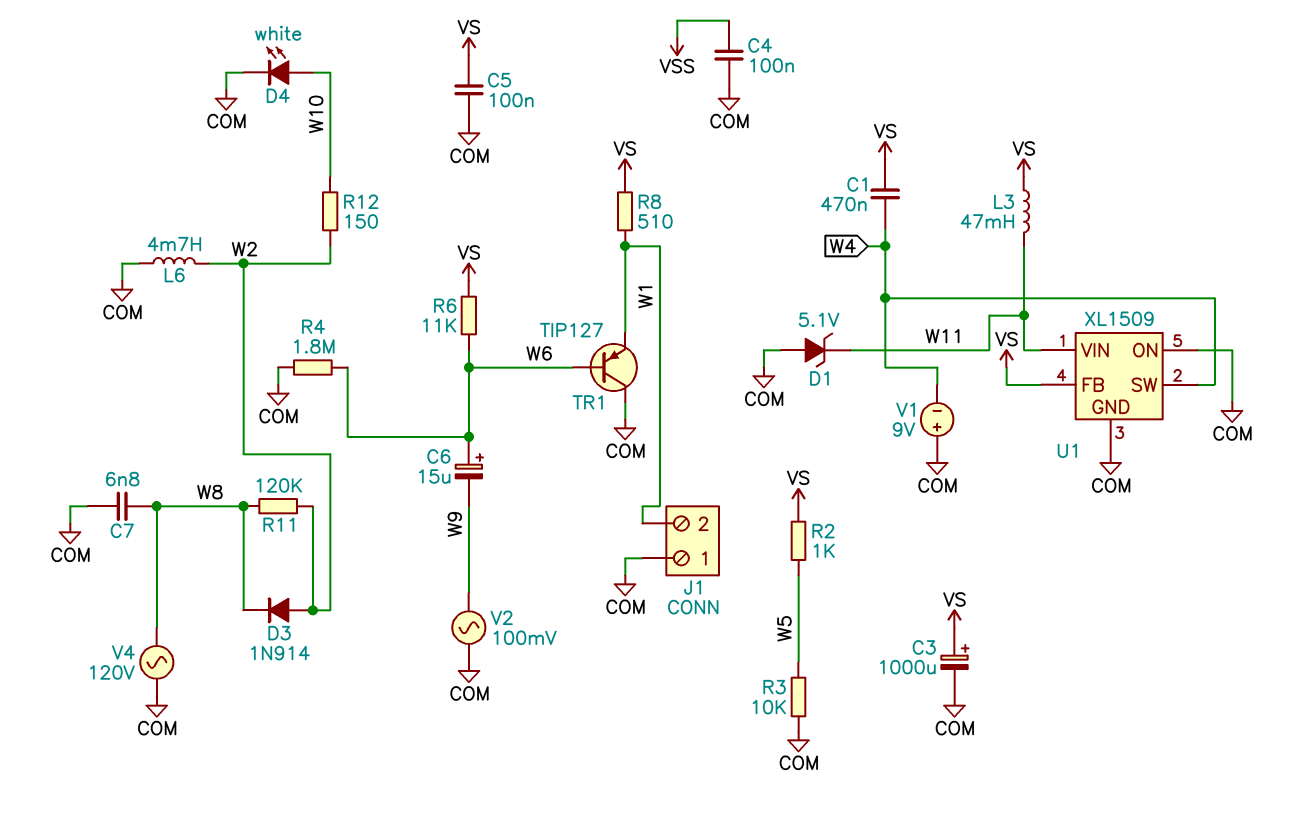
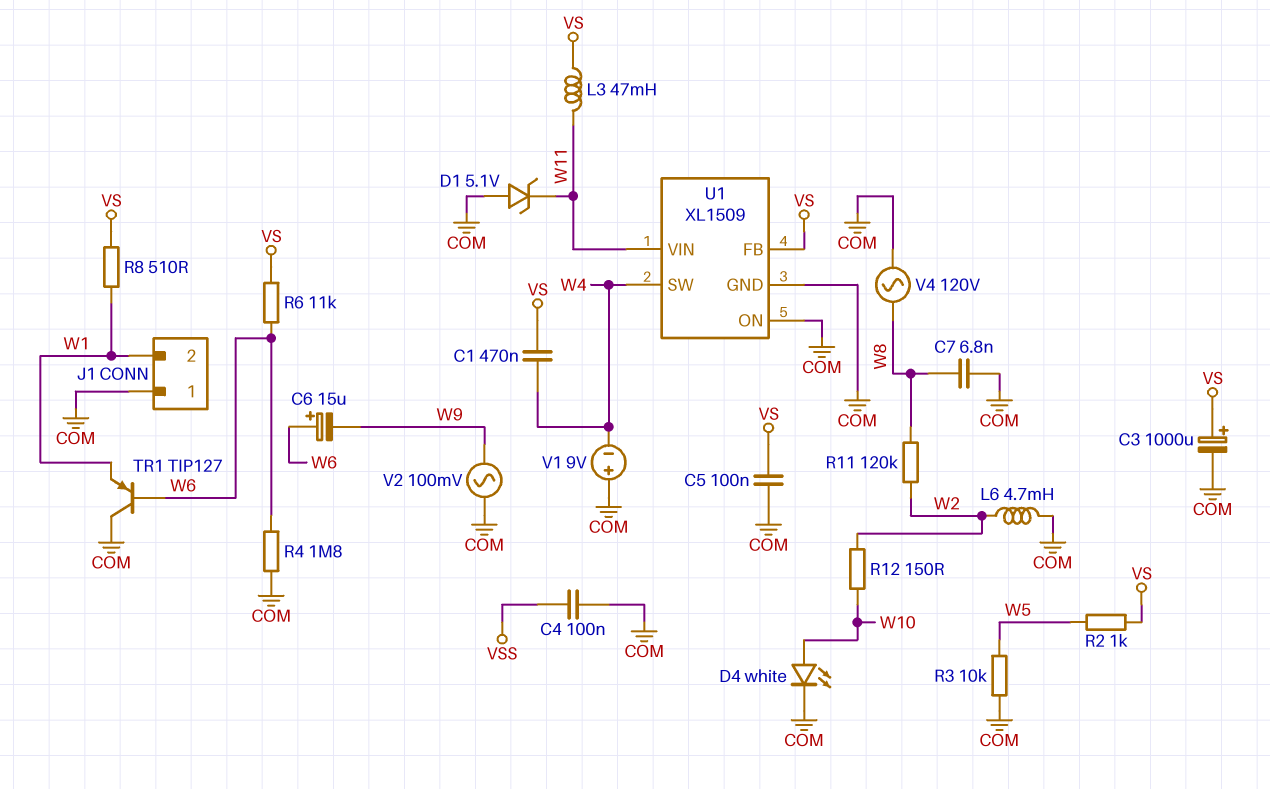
D3: diode 1N914 (A W2, K W8) -> none

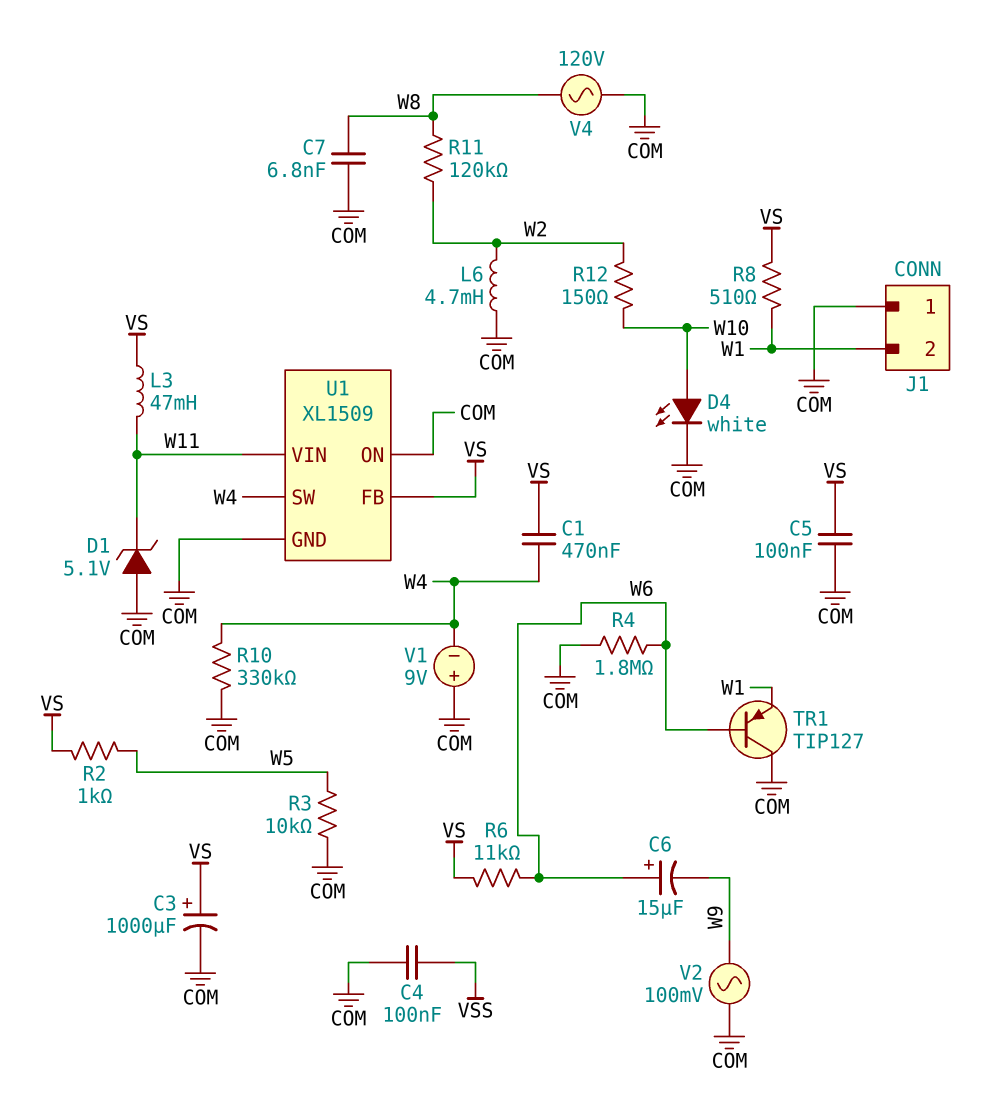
R10: none -> 330k (COM, W4)

